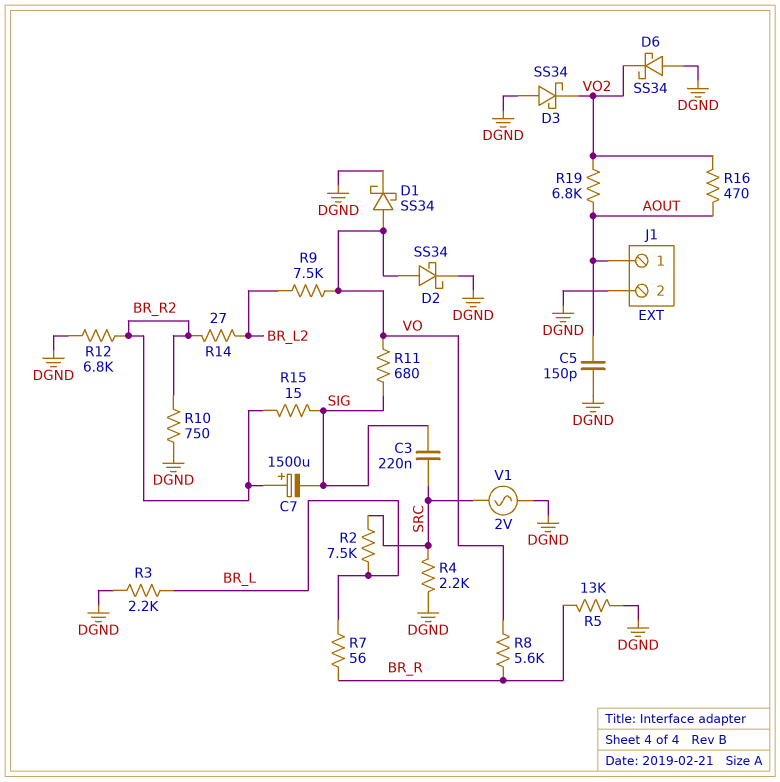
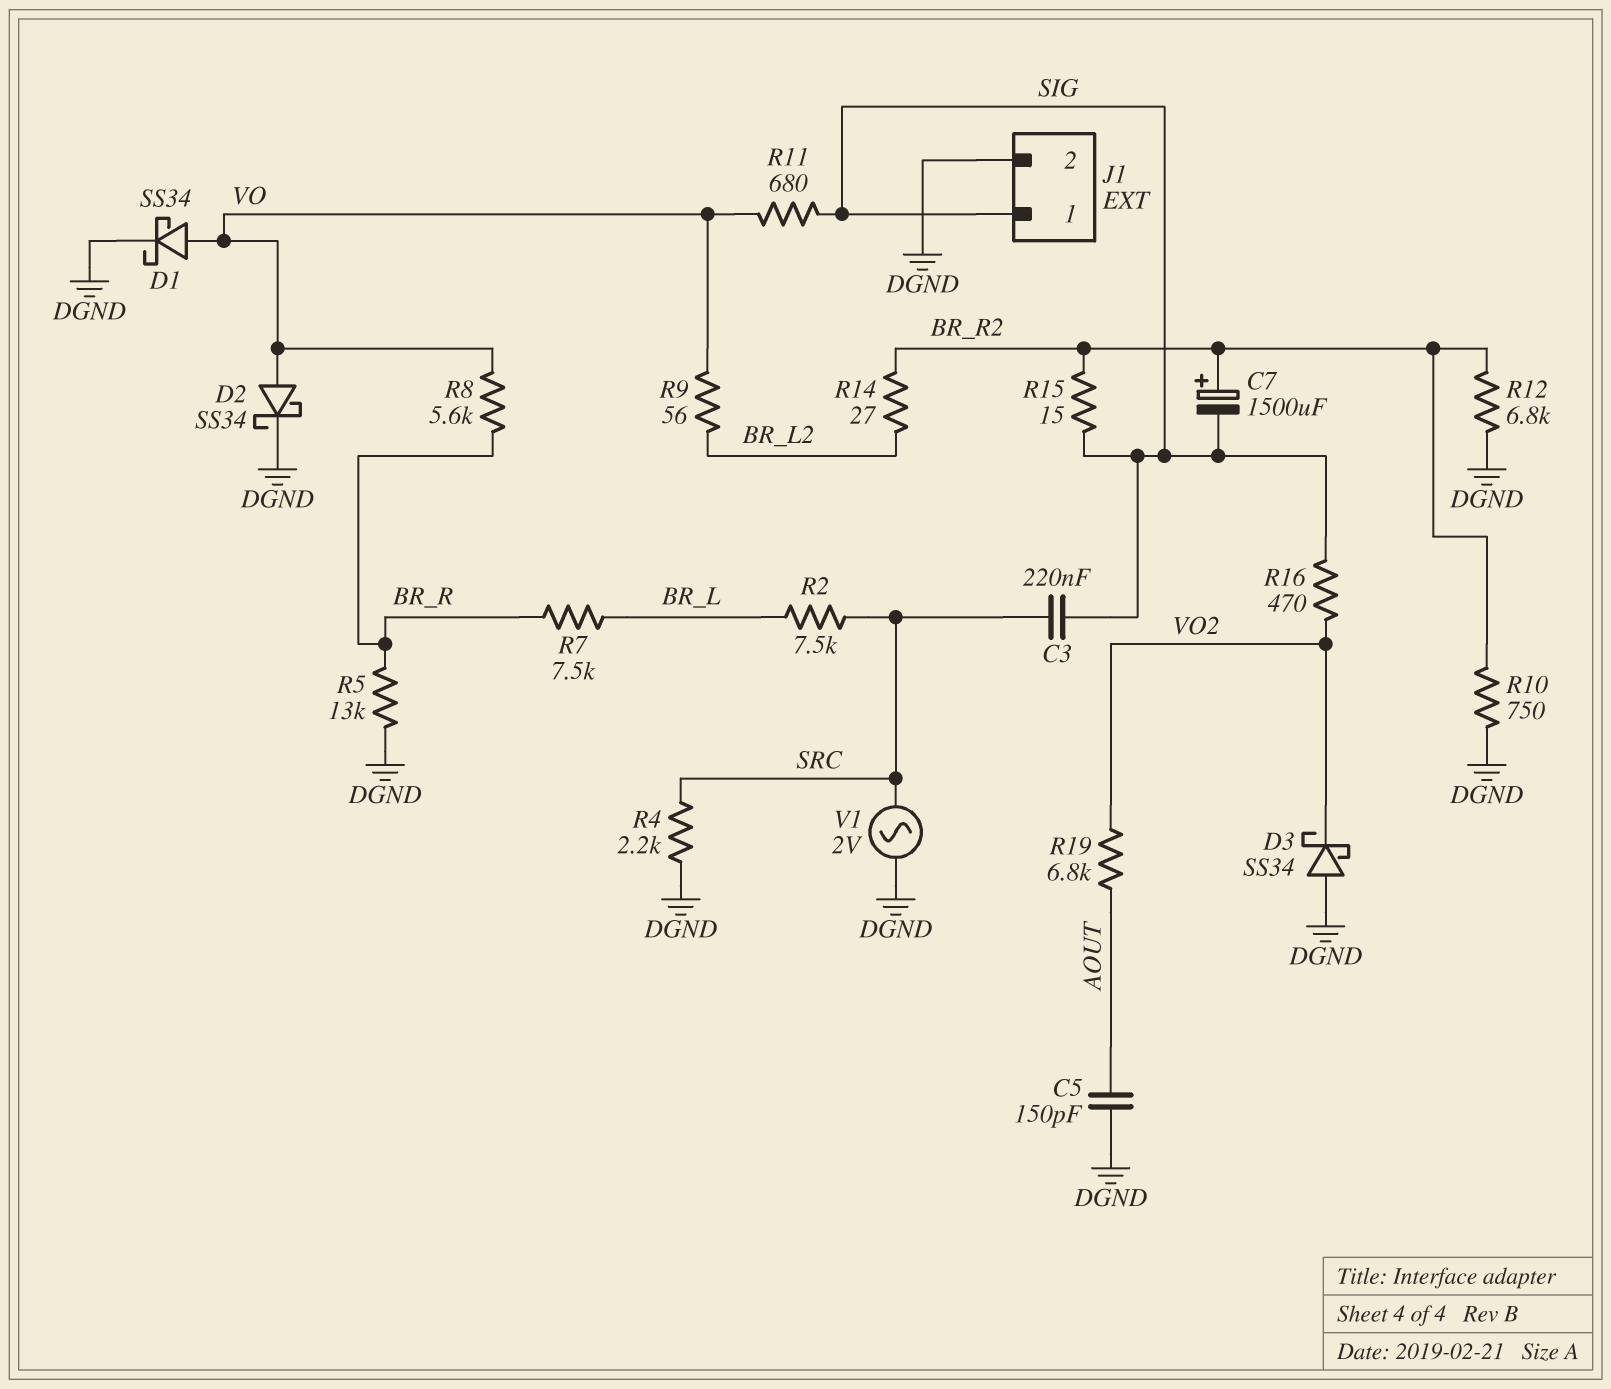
D6: schottky SS34 (A DGND, K VO2) -> none
J1 pin 1: AOUT -> SIG
R3: 2.2k (BR_L, DGND) -> none
R7: 56 (BR_L, BR_R) -> 7.5k (BR_L, BR_R)
R9: 7.5k (BR_L2, VO) -> 56 (BR_L2, VO)
R16: 470 (AOUT, VO2) -> 470 (SIG, VO2)

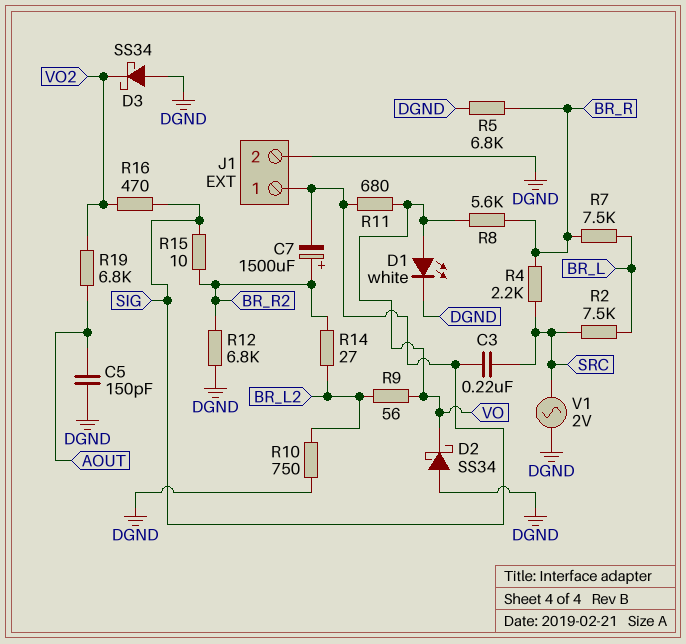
D1: schottky SS34 (A VO, K DGND) -> LED white (A VO, K DGND)
D2: schottky SS34 (A VO, K DGND) -> schottky SS34 (A DGND, K VO)
R4: 2.2k (DGND, SRC) -> 2.2k (BR_R, SRC)
R5: 13k (BR_R, DGND) -> 6.8k (BR_R, DGND)
R10: 750 (BR_R2, DGND) -> 750 (BR_L2, DGND)
R15: 15 (BR_R2, SIG) -> 10 (BR_R2, SIG)

